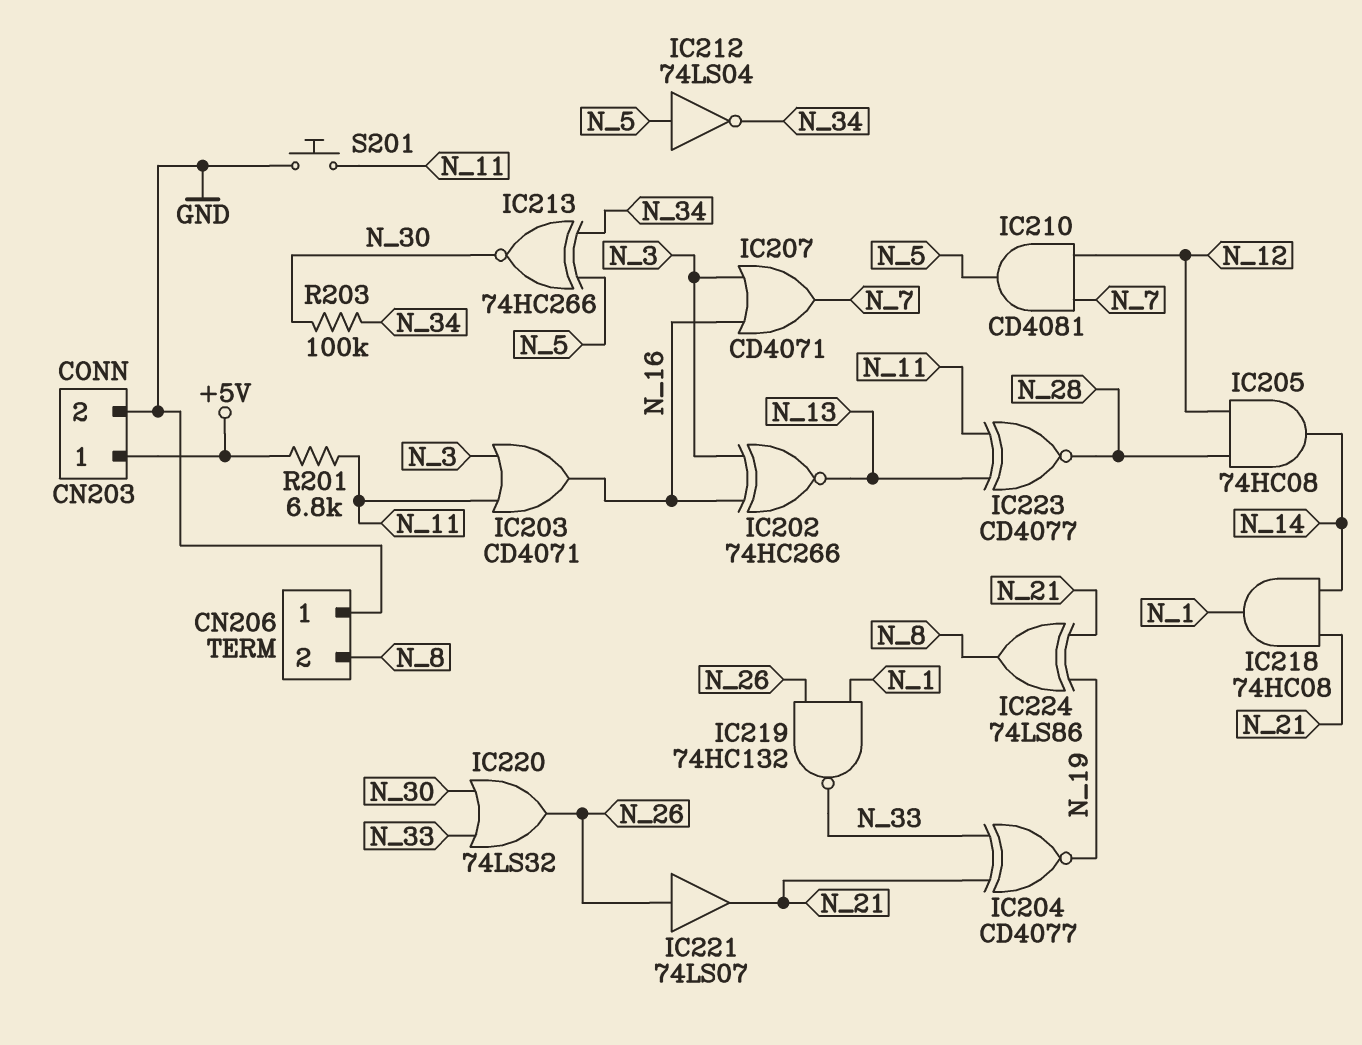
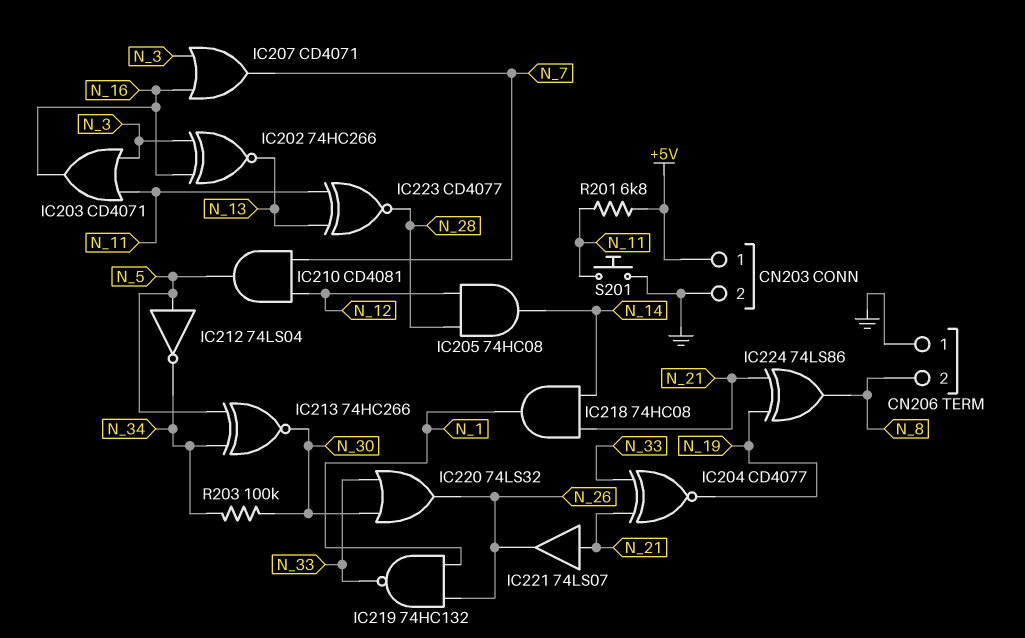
IC221: buffer 74LS07 (in N_26, out N_21) -> buffer 74LS07 (in N_21, out N_26)

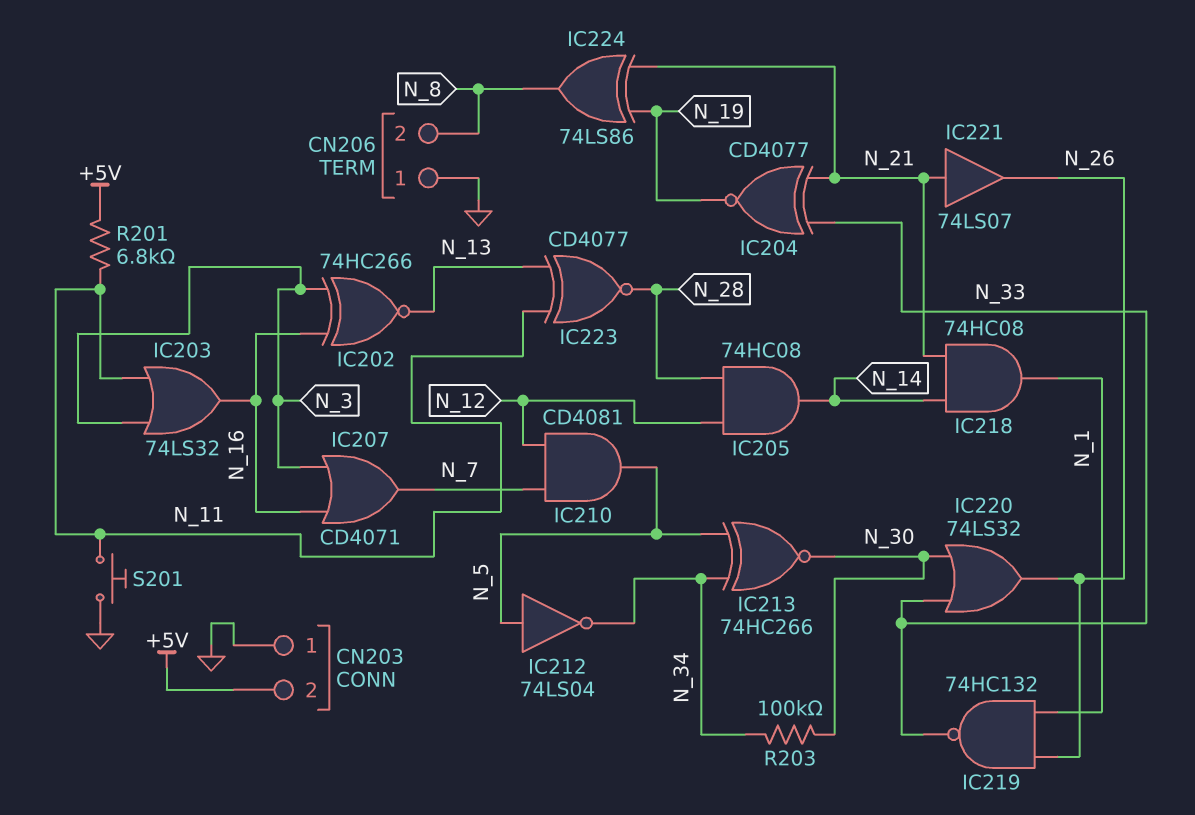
CN203 pin 1: +5V -> GND
CN203 pin 2: GND -> +5V
IC203: OR CD4071 (in N_3, in N_11, out N_16) -> OR 74LS32 (in N_3, in N_11, out N_16)

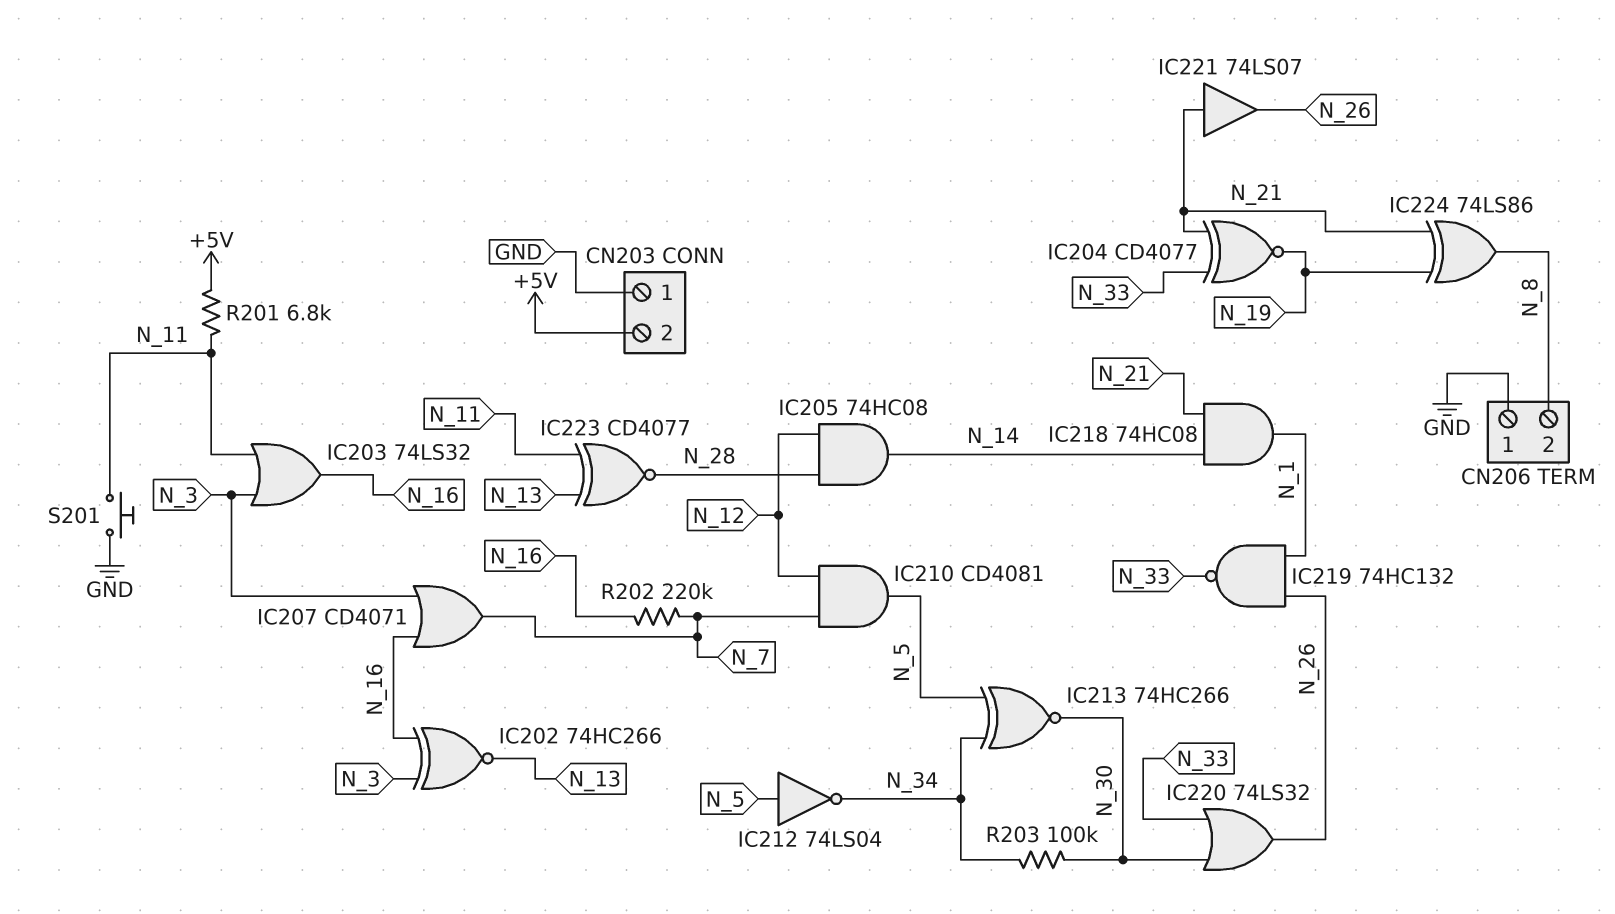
R202: none -> 220k (N_7, N_16)

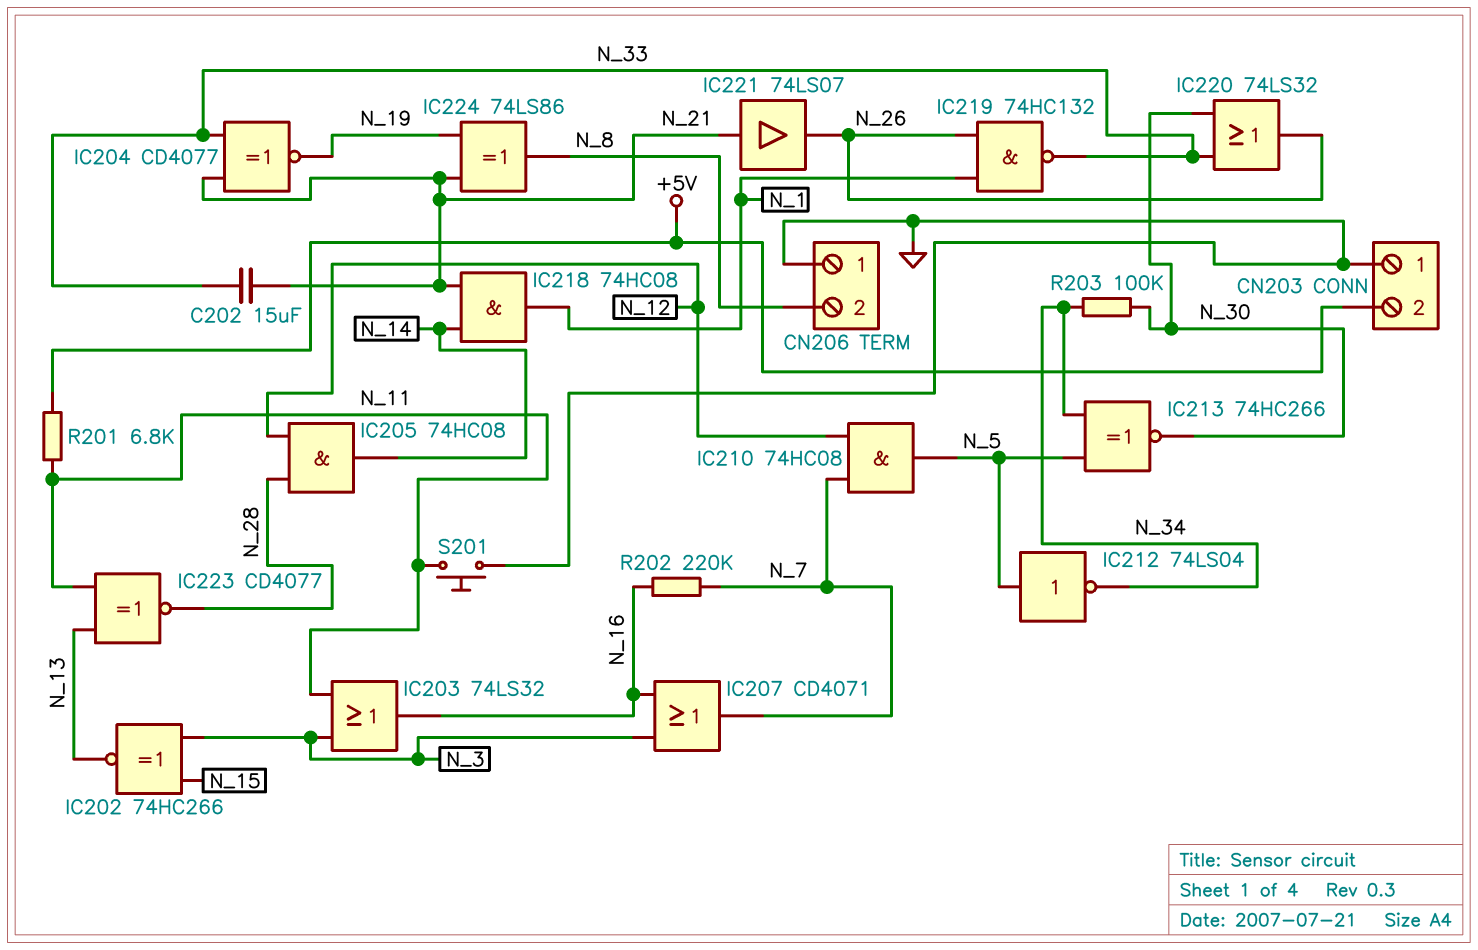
C202: none -> 15uF (N_21, N_33)
IC202: XNOR 74HC266 (in N_3, in N_16, out N_13) -> XNOR 74HC266 (in N_3, in N_15, out N_13)
IC210: AND CD4081 (in N_7, in N_12, out N_5) -> AND 74HC08 (in N_7, in N_12, out N_5)

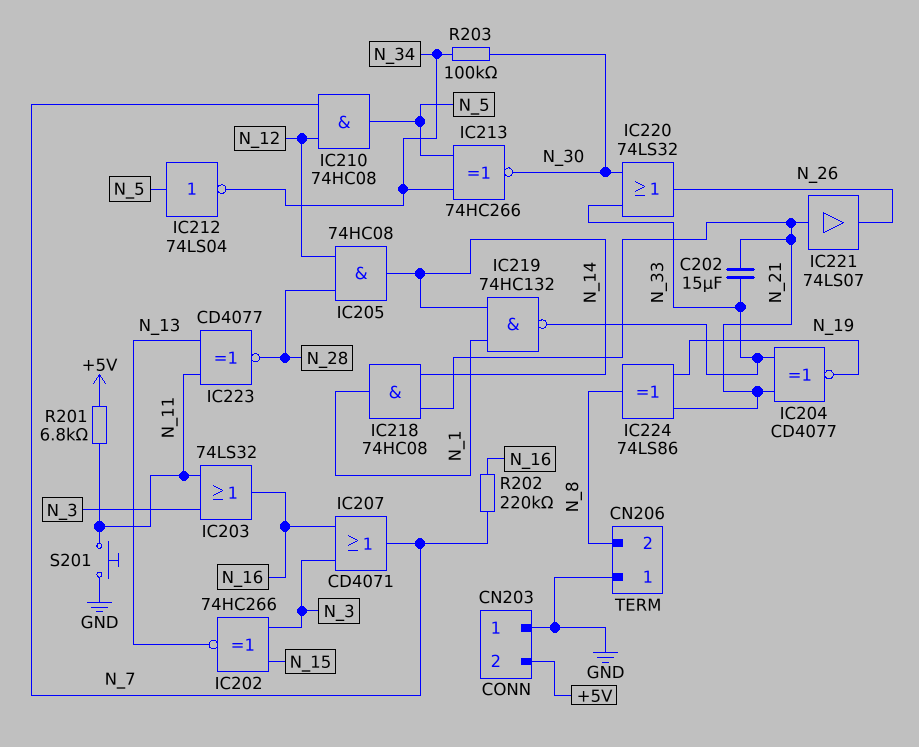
IC219: NAND 74HC132 (in N_1, in N_26, out N_33) -> NAND 74HC132 (in N_1, in N_14, out N_33)

